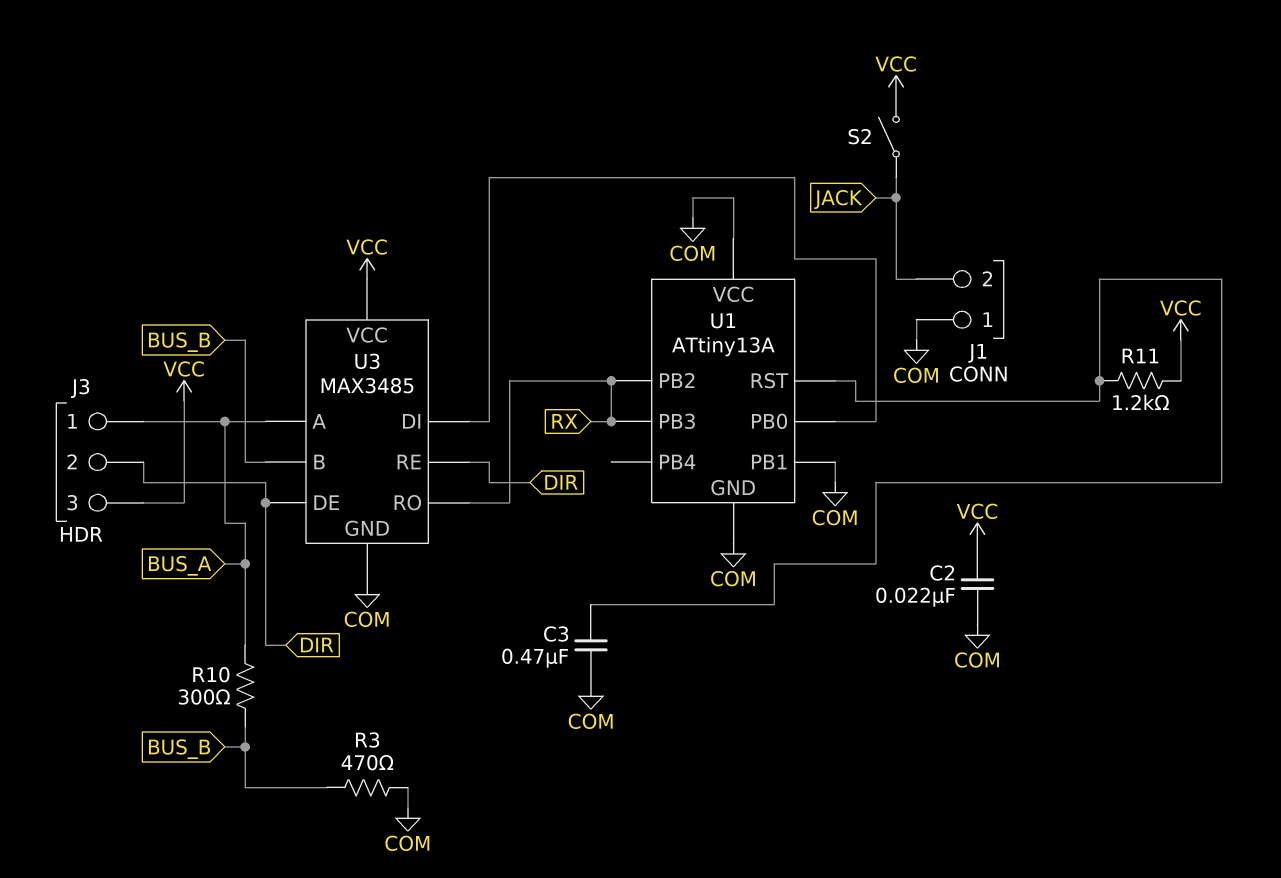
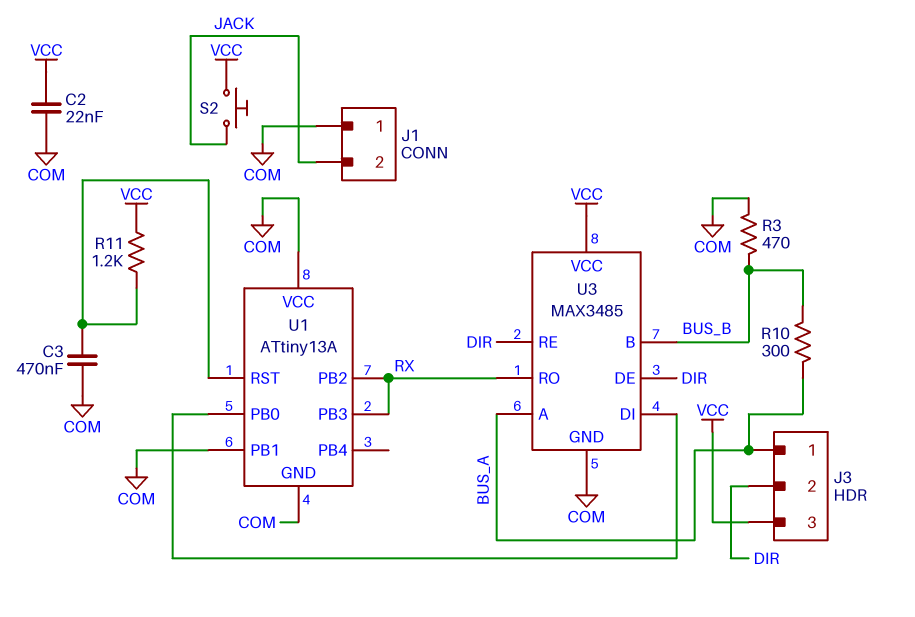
S2: switch (JACK, VCC) -> button (JACK, VCC)

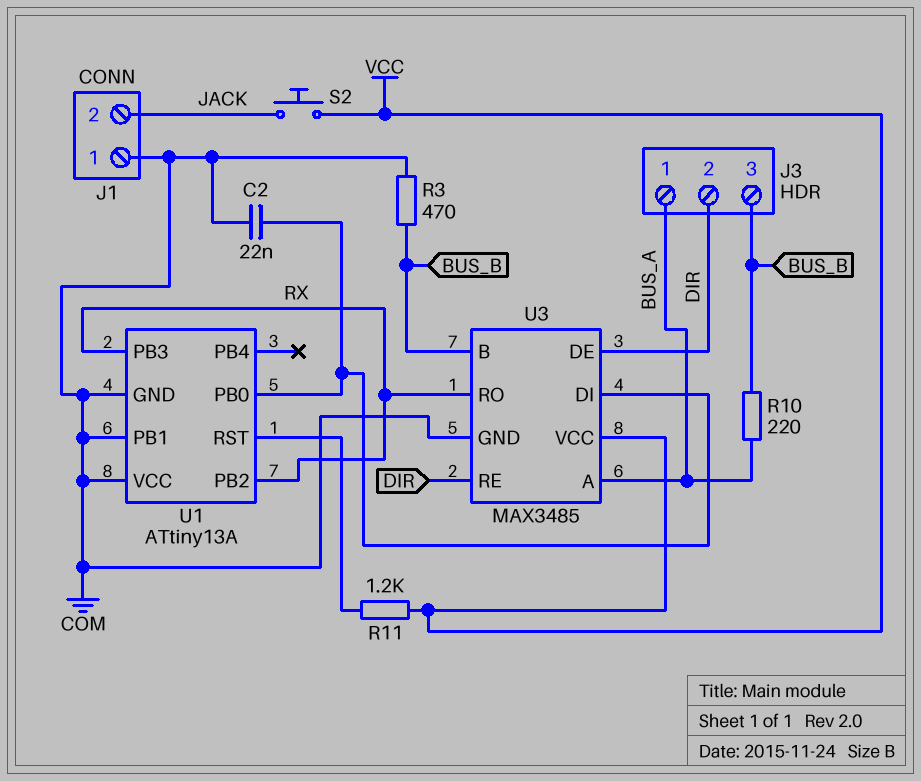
C2: 22nF (COM, VCC) -> 22nF (COM, U1/PB0)
C3: 470nF (COM, U1/RST) -> none
J3 pin 3: VCC -> BUS_B
R10: 300 (BUS_A, BUS_B) -> 220 (BUS_A, BUS_B)

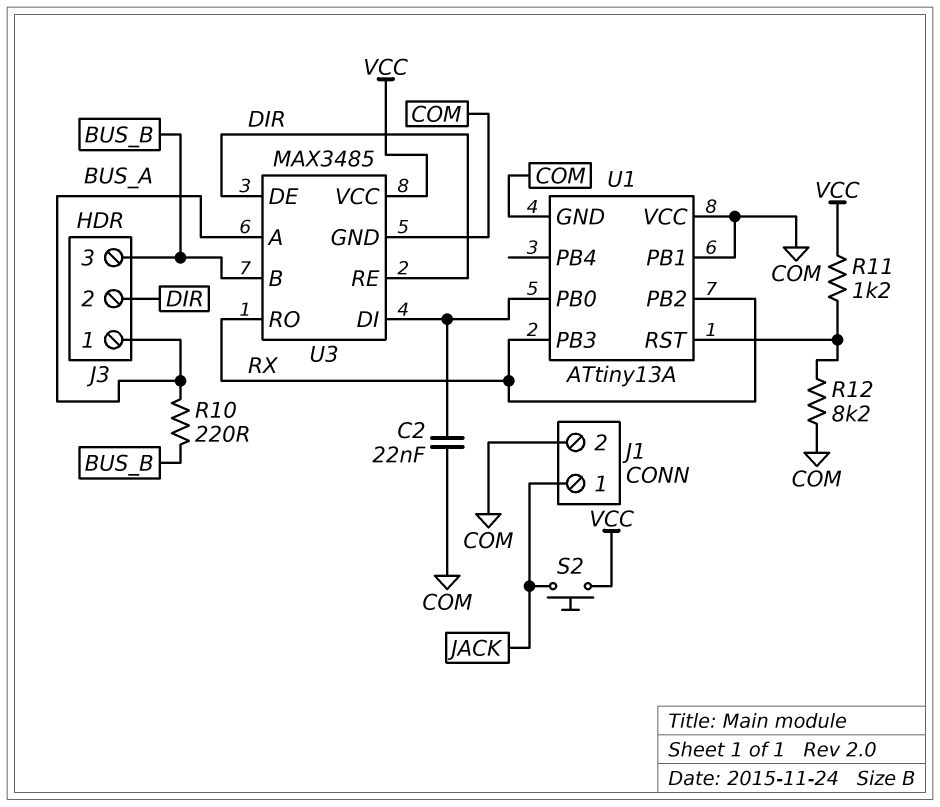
J1 pin 1: COM -> JACK
J1 pin 2: JACK -> COM
R3: 470 (BUS_B, COM) -> none
R12: none -> 8.2k (COM, U1/RST)

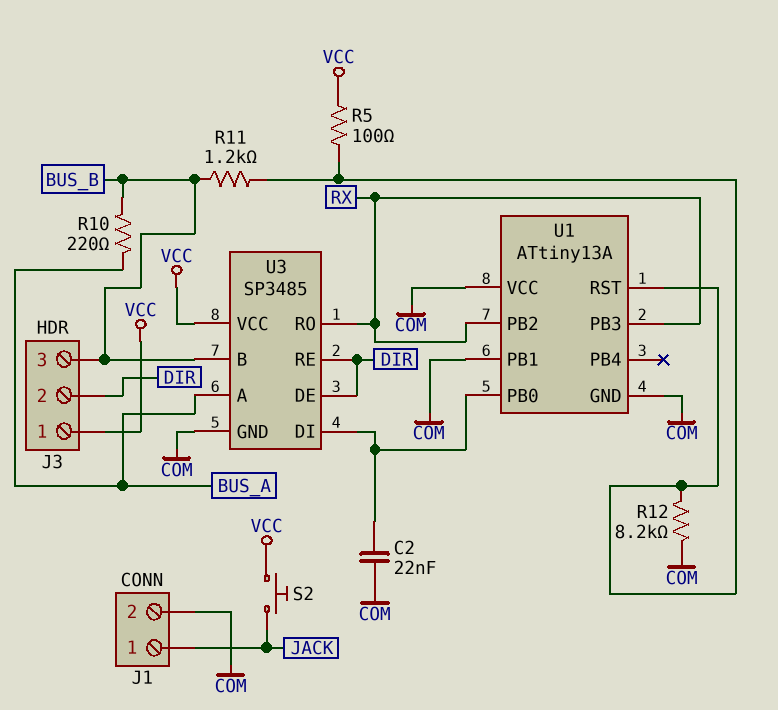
J3 pin 1: BUS_A -> VCC
R5: none -> 100 (U1/RST, VCC)
R11: 1.2k (U1/RST, VCC) -> 1.2k (BUS_B, U1/RST)
U3: MAX3485 -> SP3485

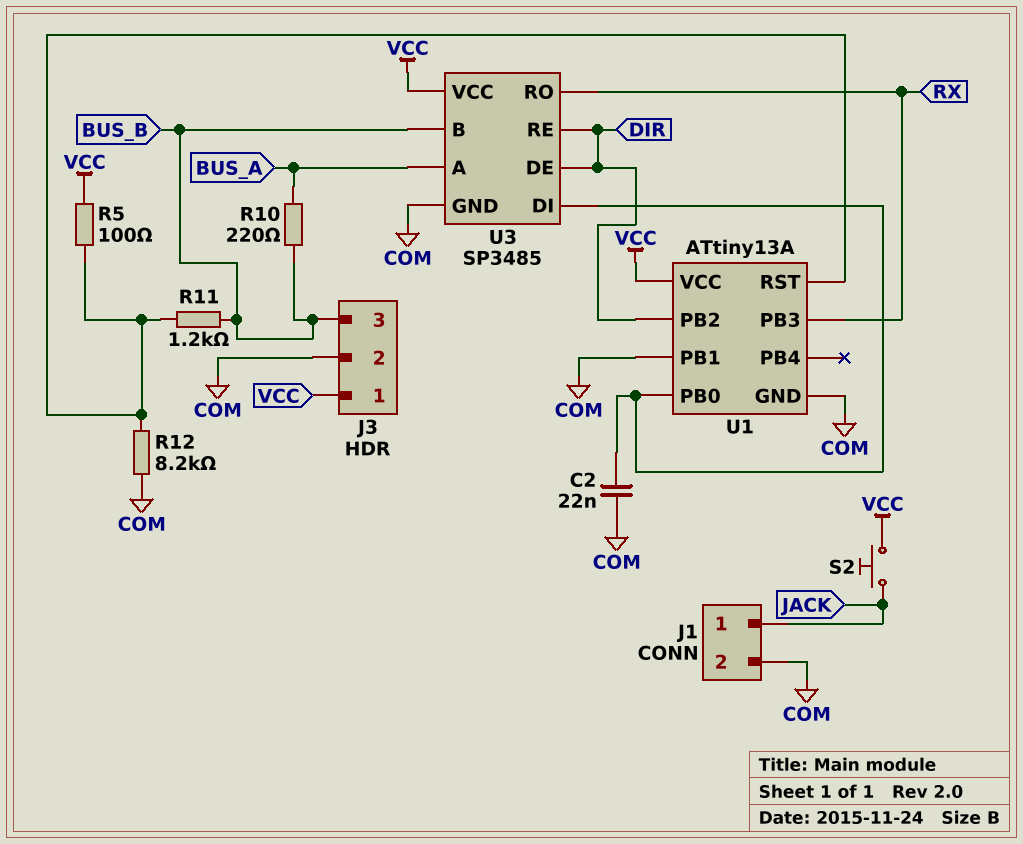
J3 pin 2: DIR -> COM
U1 pin PB2: RX -> DIR
U1 pin VCC: COM -> VCC

